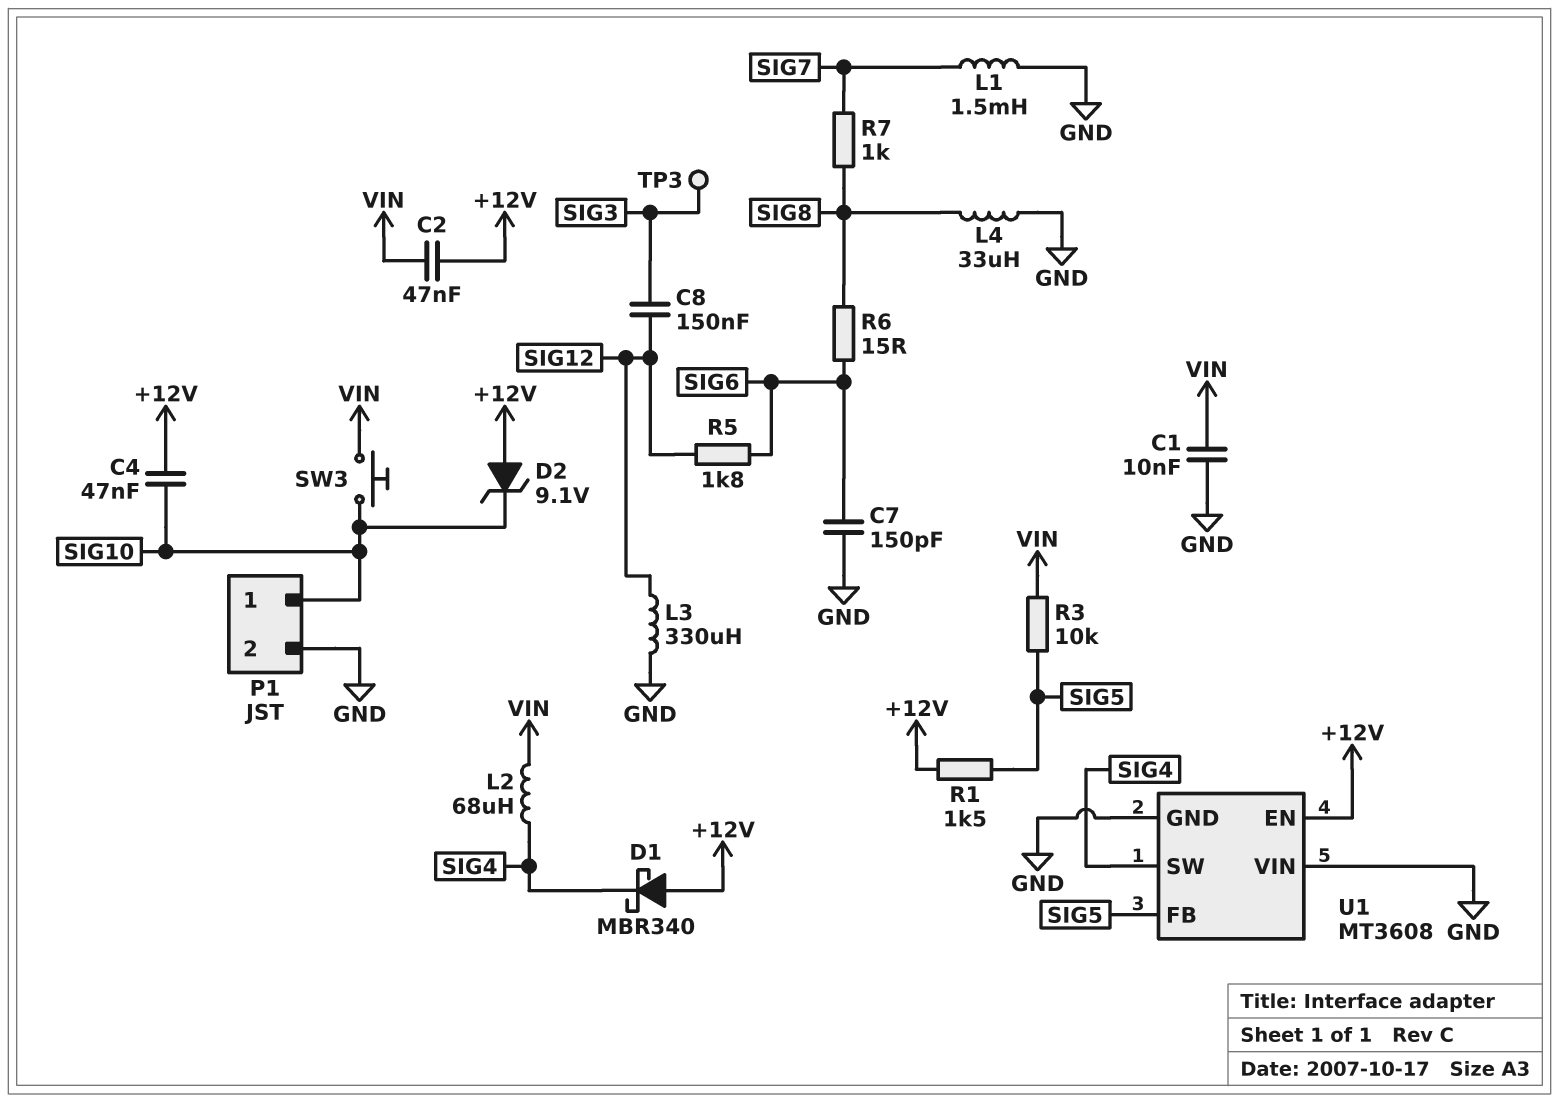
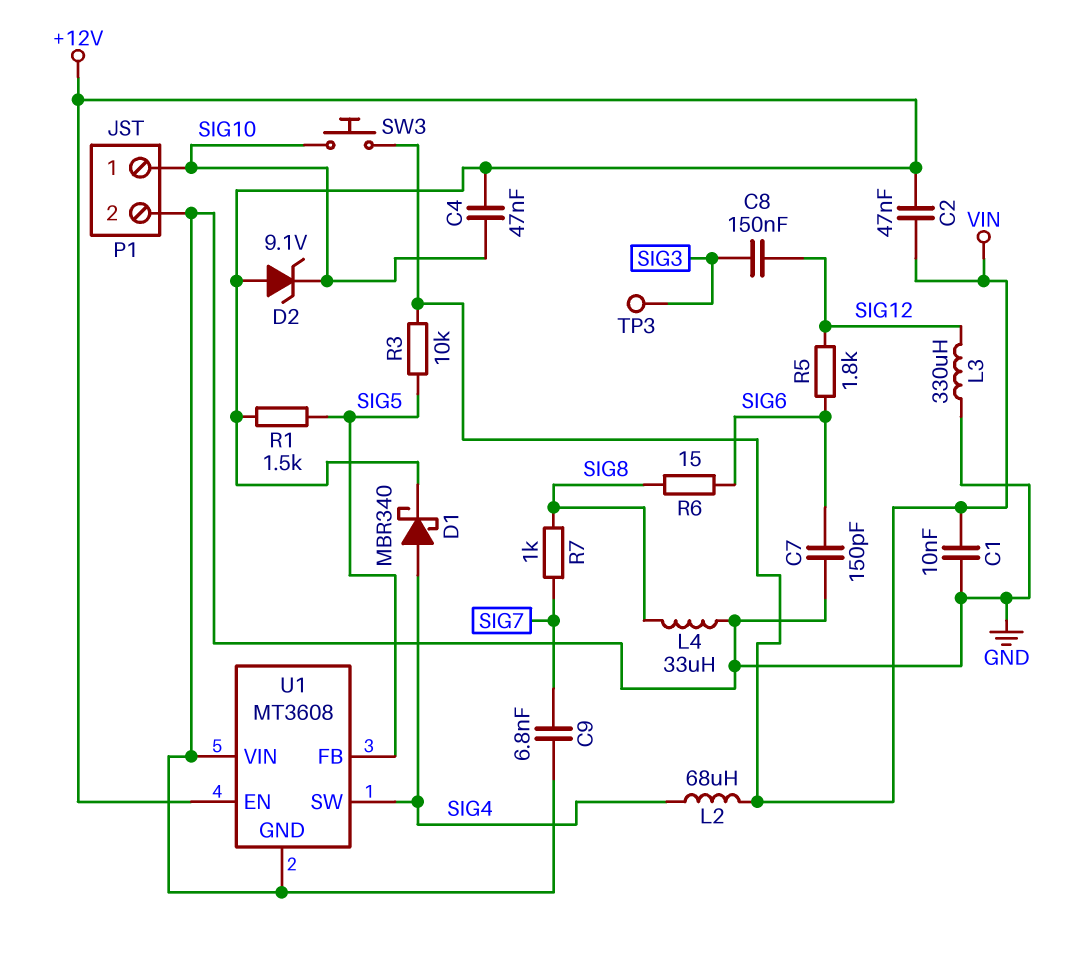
C9: none -> 6.8nF (GND, SIG7)
D1: schottky MBR340 (A +12V, K SIG4) -> schottky MBR340 (A SIG4, K +12V)
L1: 1.5mH (GND, SIG7) -> none

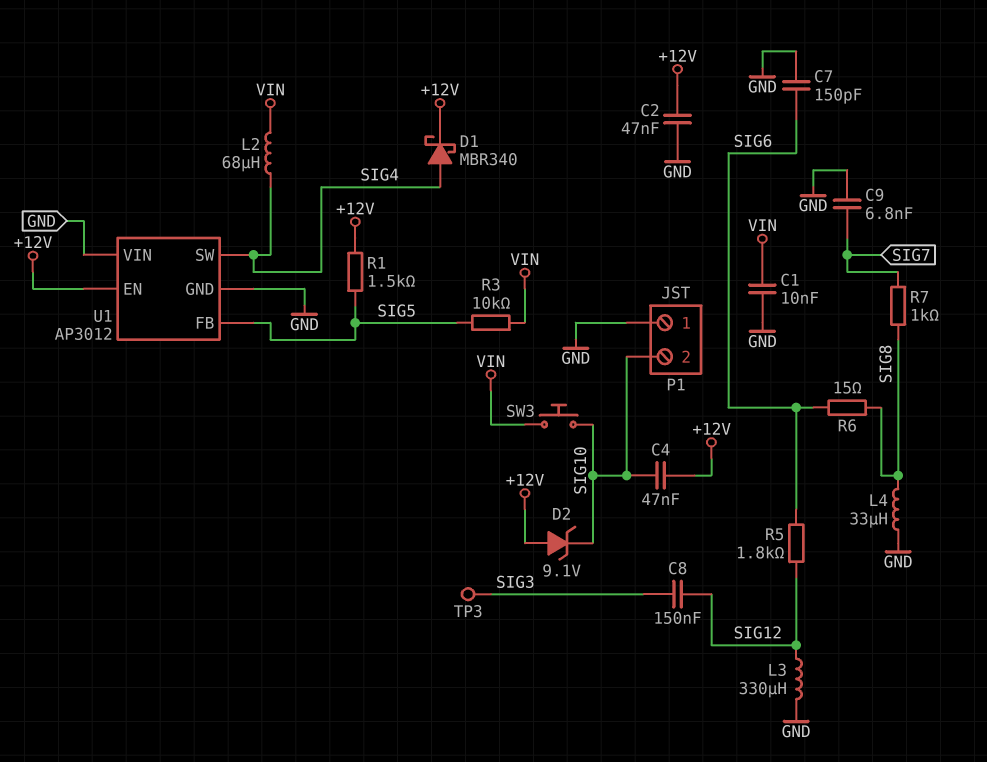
C2: 47nF (+12V, VIN) -> 47nF (+12V, GND)
P1 pin 1: SIG10 -> GND
P1 pin 2: GND -> SIG10
U1: MT3608 -> AP3012

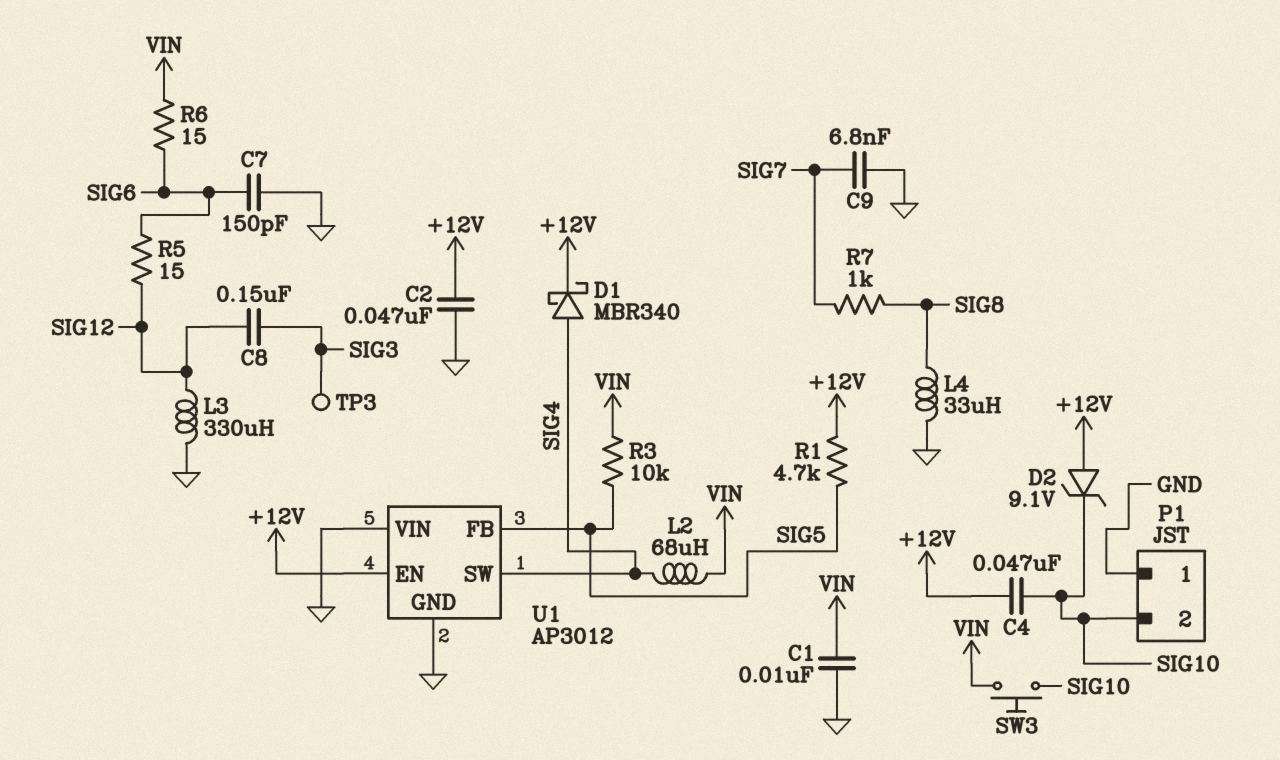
R1: 1.5k (+12V, SIG5) -> 4.7k (+12V, SIG5)
R5: 1.8k (SIG6, SIG12) -> 15 (SIG6, SIG12)
R6: 15 (SIG6, SIG8) -> 15 (SIG6, VIN)

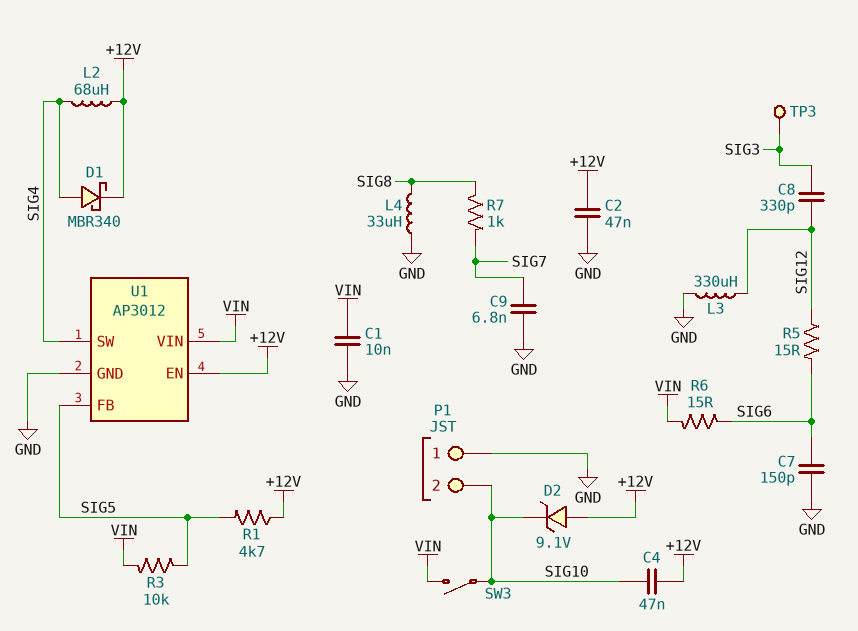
C8: 150nF (SIG3, SIG12) -> 330pF (SIG3, SIG12)
L2: 68uH (SIG4, VIN) -> 68uH (+12V, SIG4)
SW3: button (SIG10, VIN) -> switch (SIG10, VIN)
U1 pin VIN: GND -> VIN

